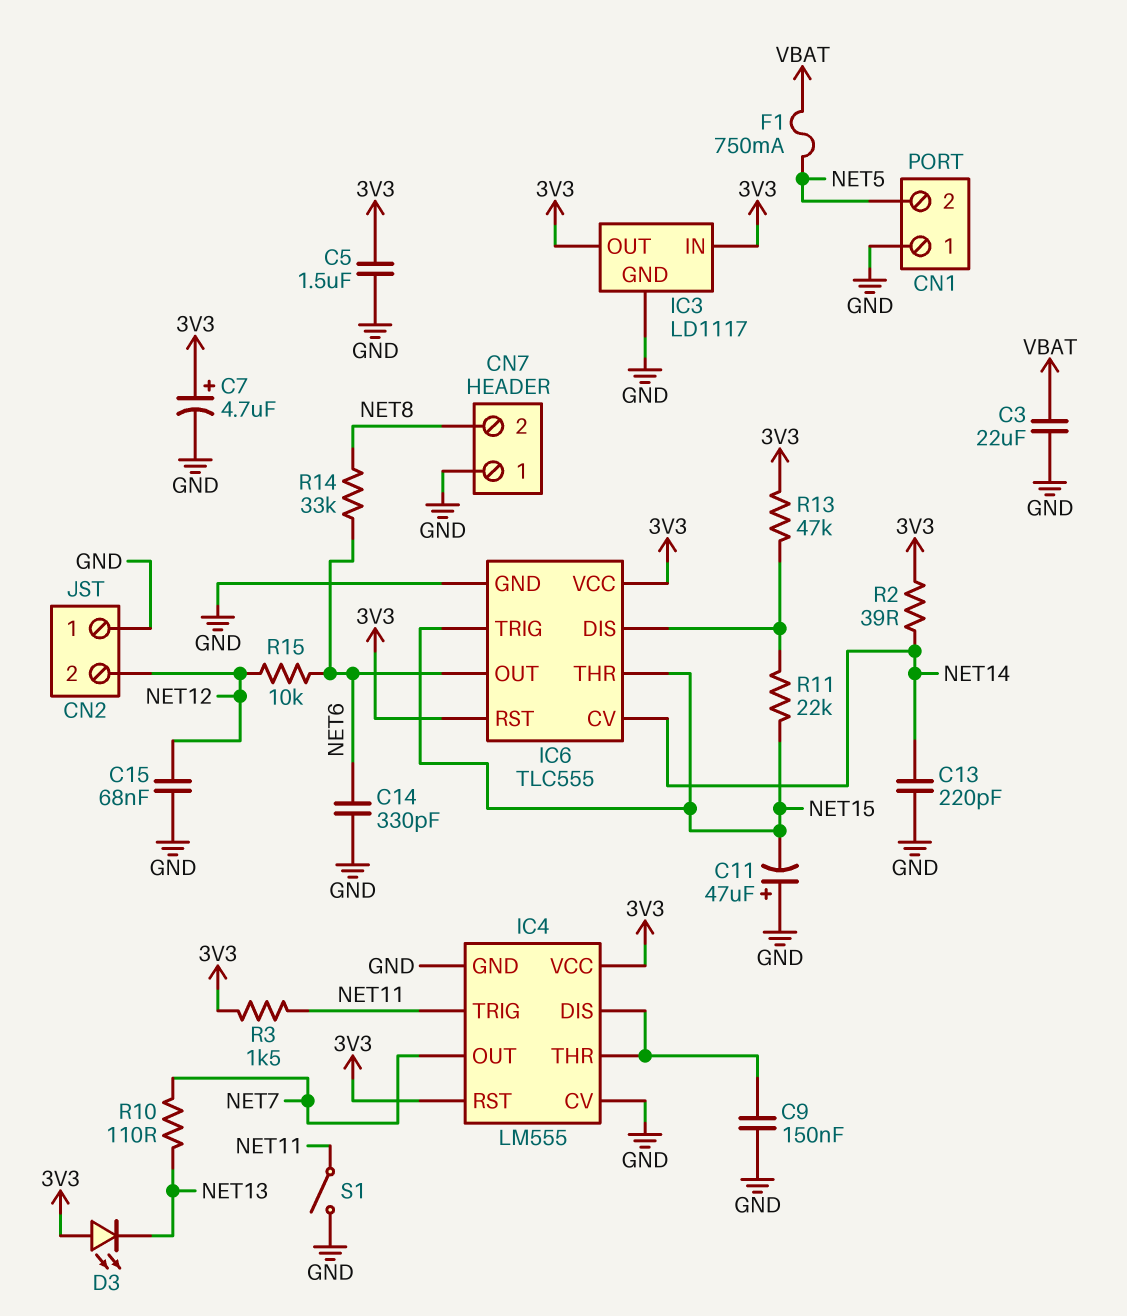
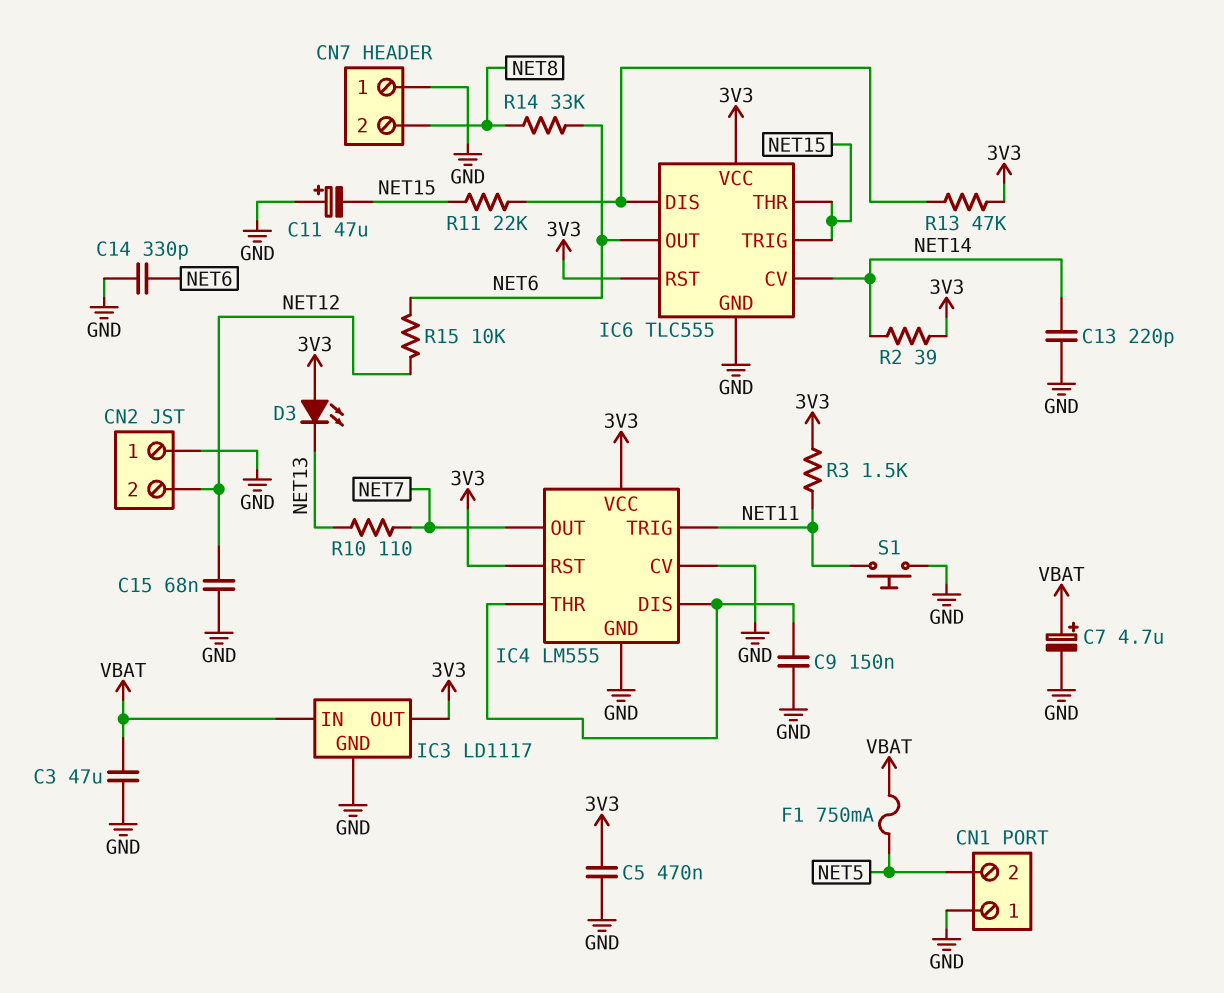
C3: 22uF (GND, VBAT) -> 47uF (GND, VBAT)
C5: 1.5uF (3V3, GND) -> 470nF (3V3, GND)
C7: 4.7uF (plus 3V3, minus GND) -> 4.7uF (plus VBAT, minus GND)
IC3 pin IN: 3V3 -> VBAT
S1: switch (GND, NET11) -> button (GND, NET11)

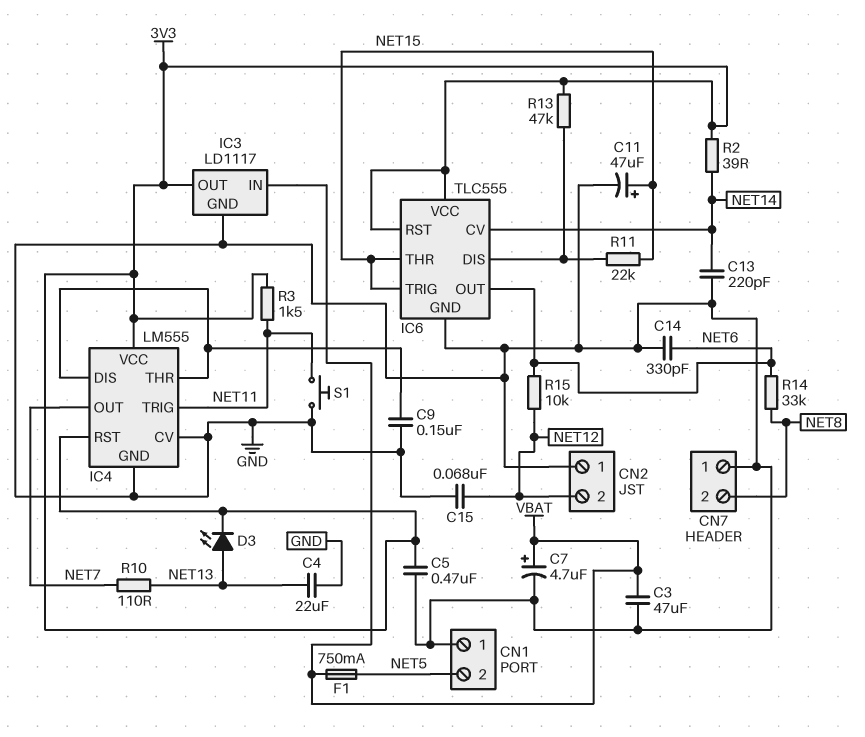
C4: none -> 22uF (GND, NET13)
C11: 47uF (plus GND, minus NET15) -> 47uF (plus NET15, minus GND)
D3: LED (A 3V3, K NET13) -> LED (A NET13, K 3V3)

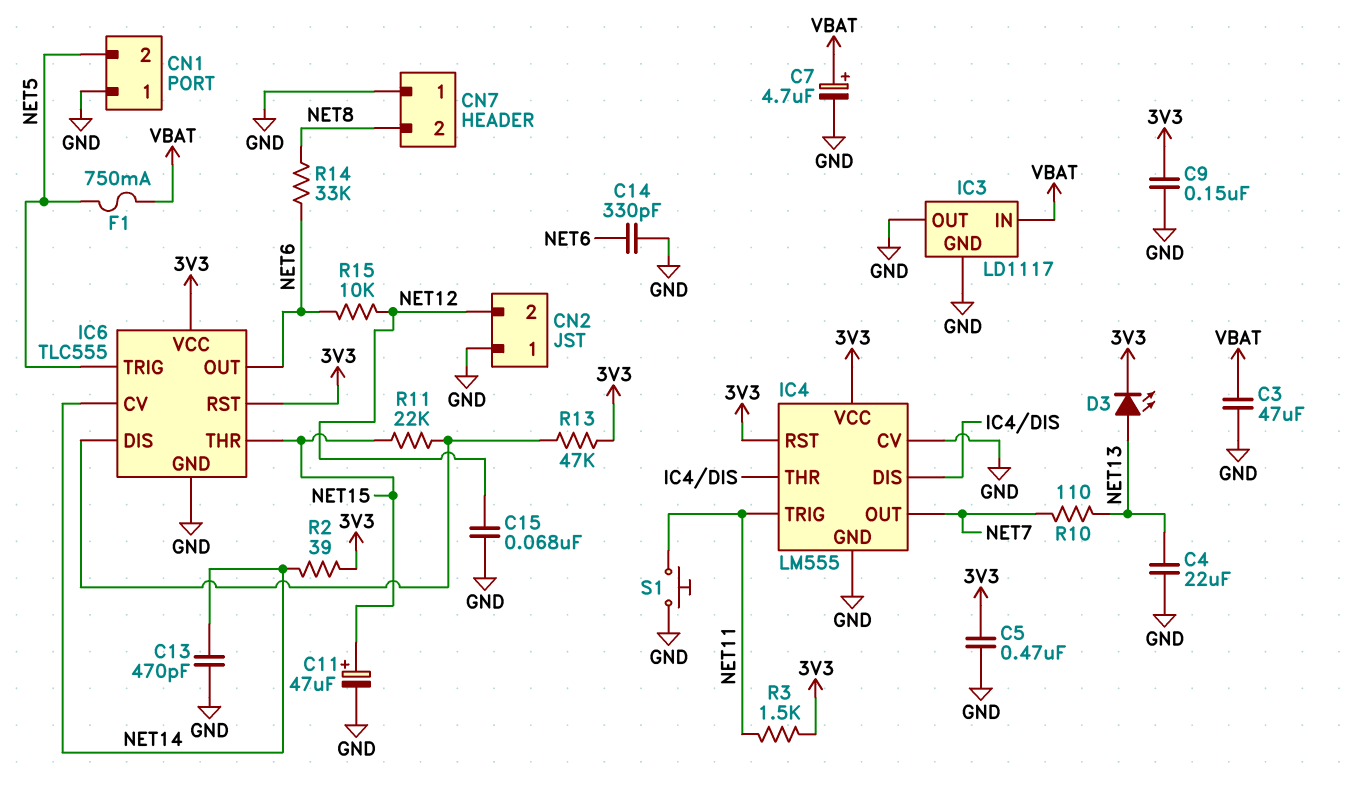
C9: 150nF (GND, IC4/DIS) -> 150nF (3V3, GND)
C13: 220pF (GND, NET14) -> 470pF (GND, NET14)
IC3 pin OUT: 3V3 -> GND
IC6 pin TRIG: NET15 -> NET5

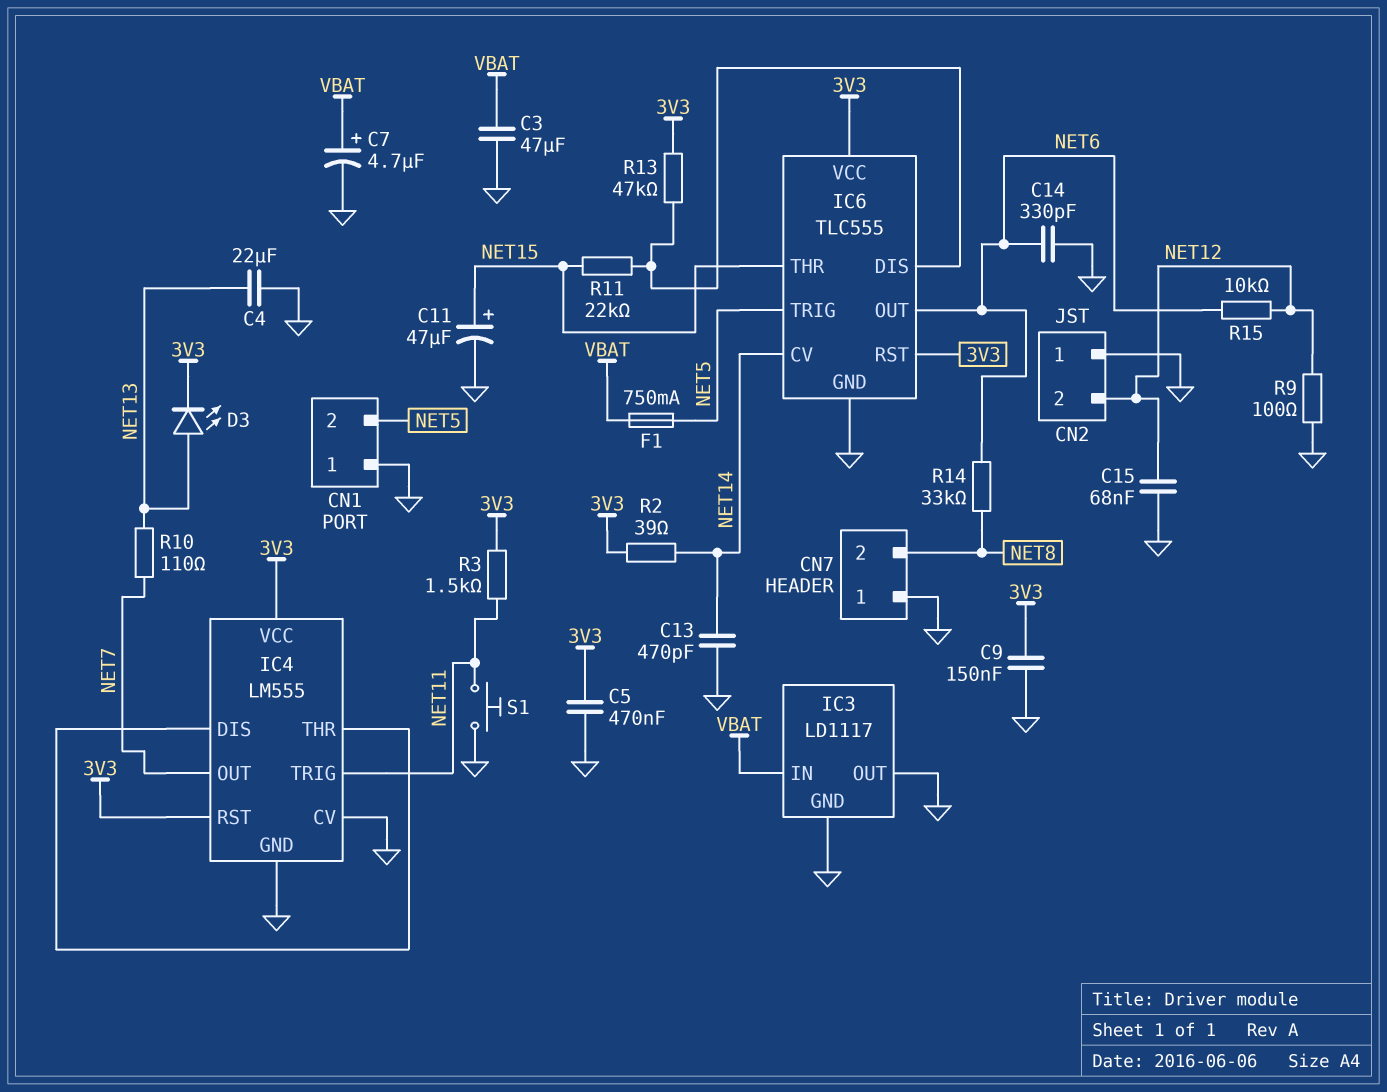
R9: none -> 100 (GND, NET12)

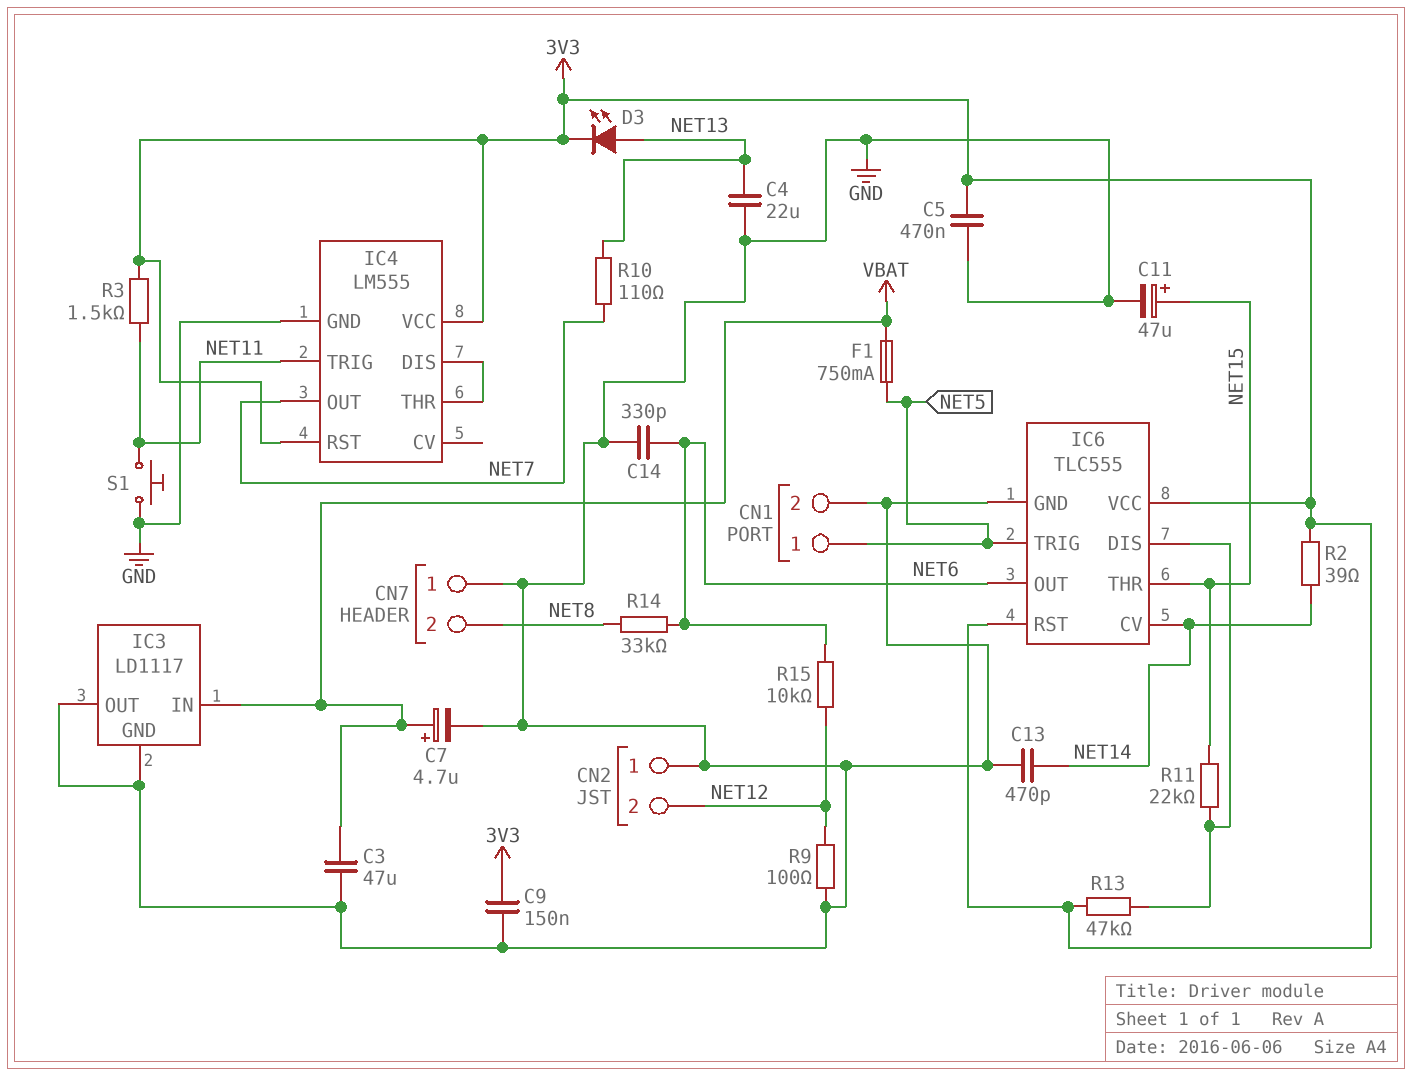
C15: 68nF (GND, NET12) -> none
CN1 pin 1: GND -> NET5
CN1 pin 2: NET5 -> GND
IC4 pin CV: GND -> none

